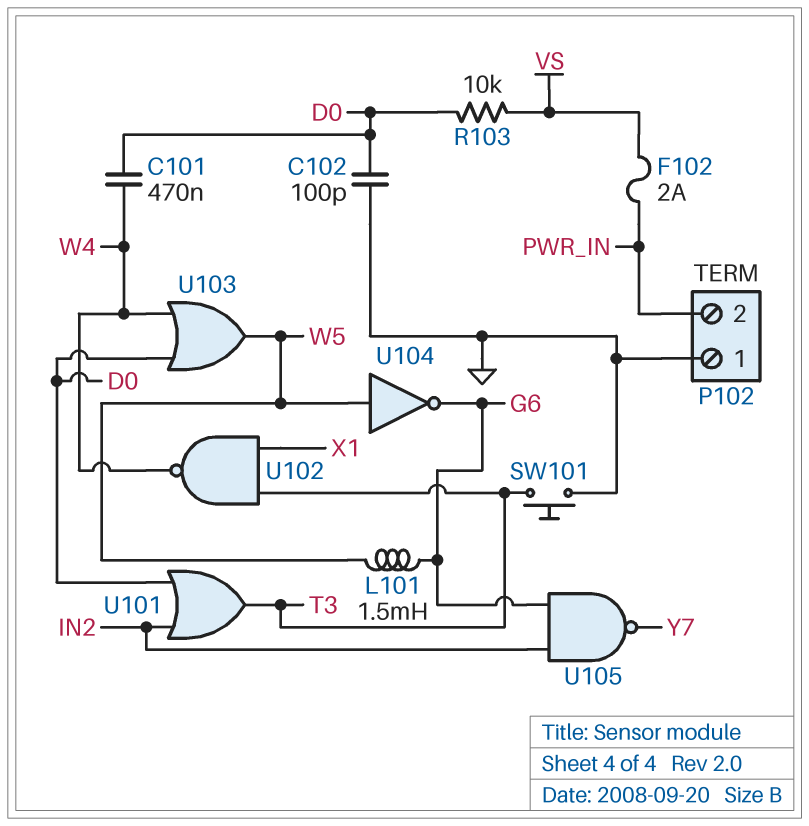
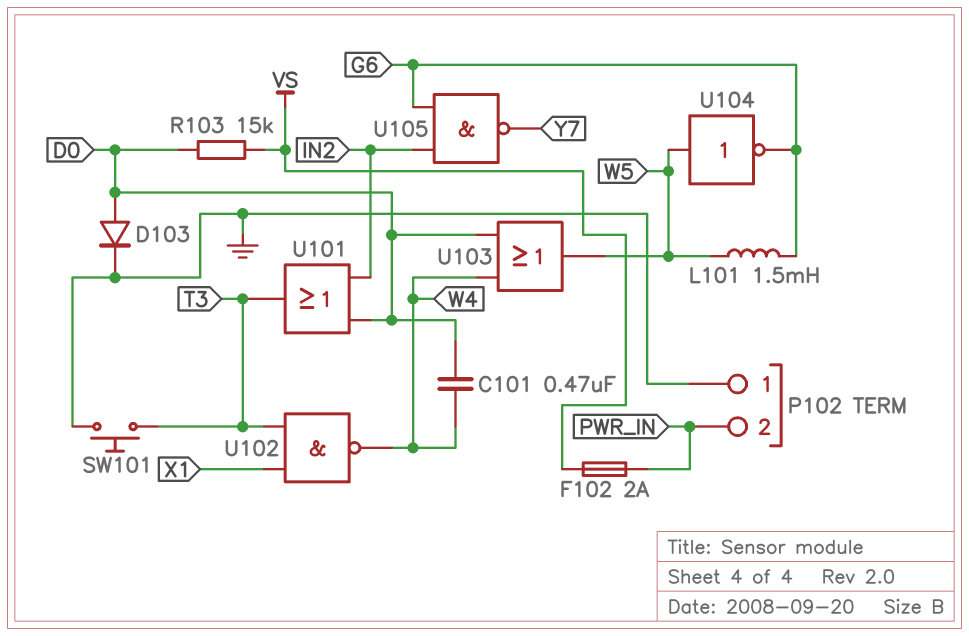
C102: 100pF (D0, GND) -> none
D103: none -> diode (A D0, K GND)
R103: 10k (D0, VS) -> 15k (D0, VS)

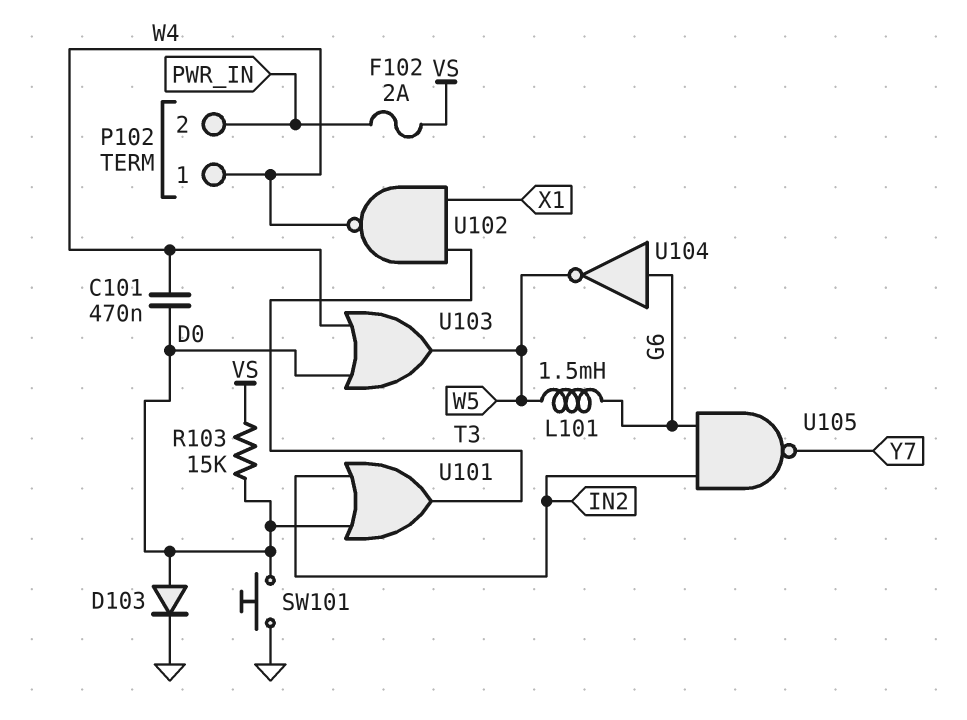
P102 pin 1: GND -> W4
SW101: button (GND, T3) -> button (D0, GND)
U104: NOT (in W5, out G6) -> NOT (in G6, out W5)

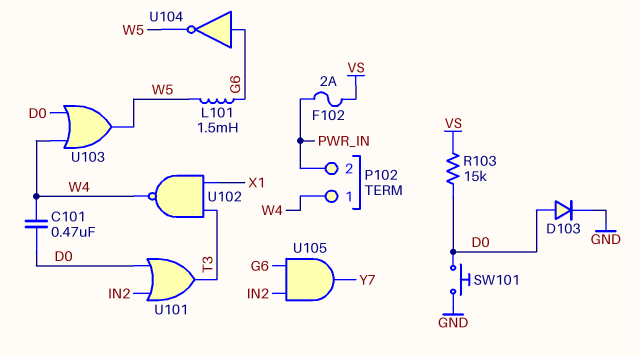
U105: NAND (in G6, in IN2, out Y7) -> AND (in G6, in IN2, out Y7)

